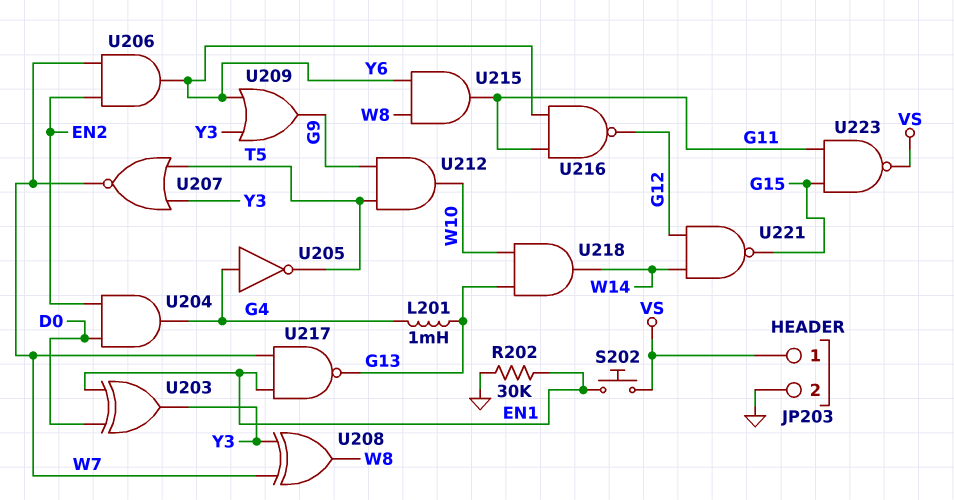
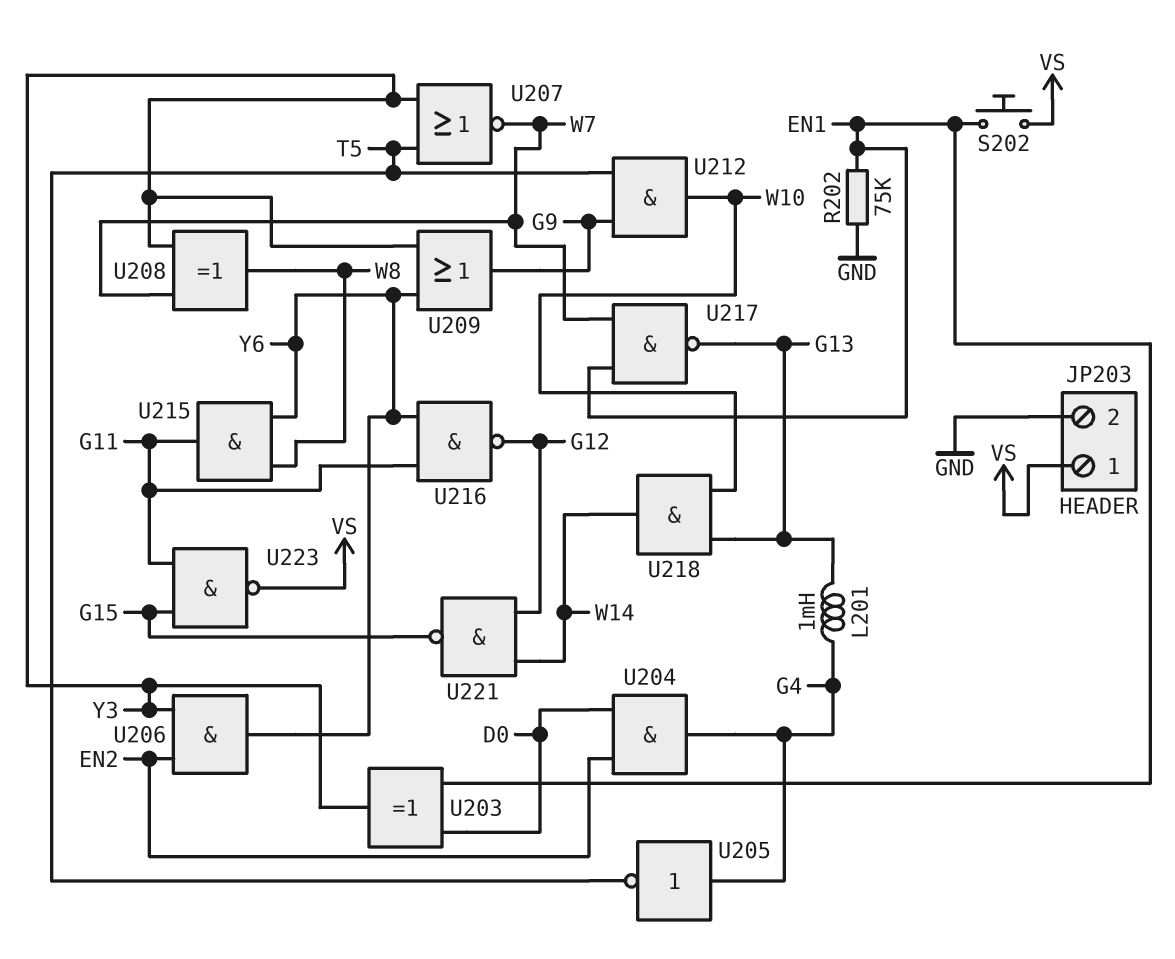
R202: 30k (EN1, GND) -> 75k (EN1, GND)
U206: AND (in EN2, in W7, out Y6) -> AND (in EN2, in Y3, out Y6)

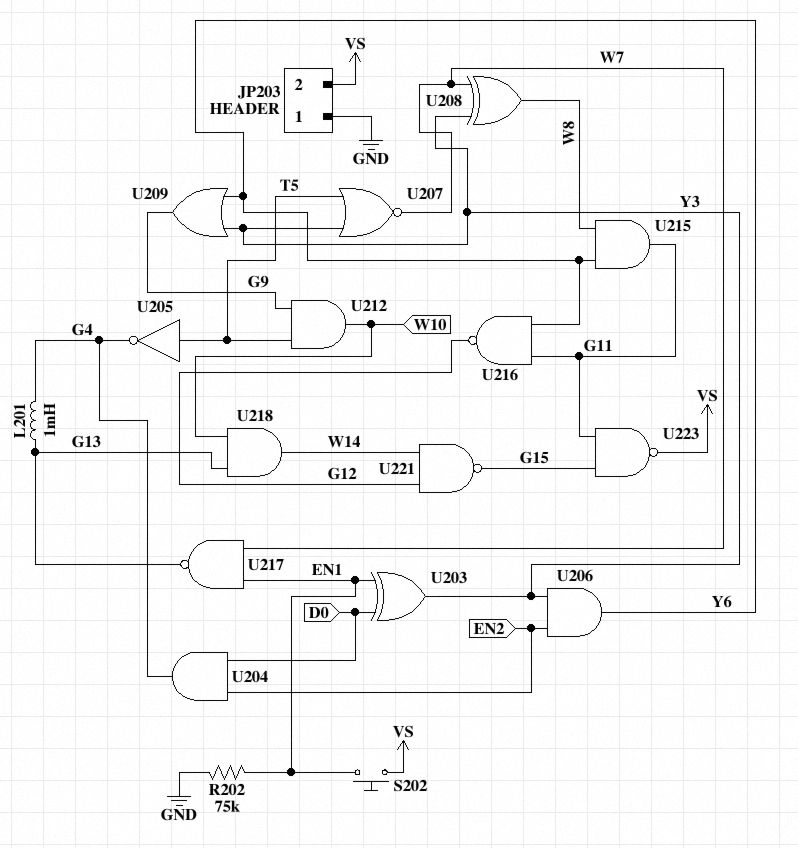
JP203 pin 1: VS -> GND
JP203 pin 2: GND -> VS
U205: NOT (in G4, out T5) -> NOT (in T5, out G4)

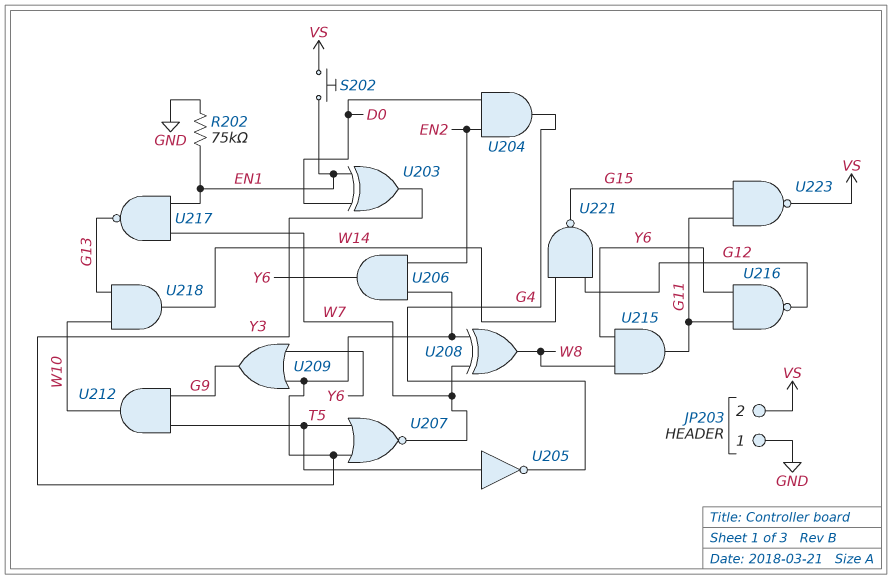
L201: 1mH (G4, G13) -> none

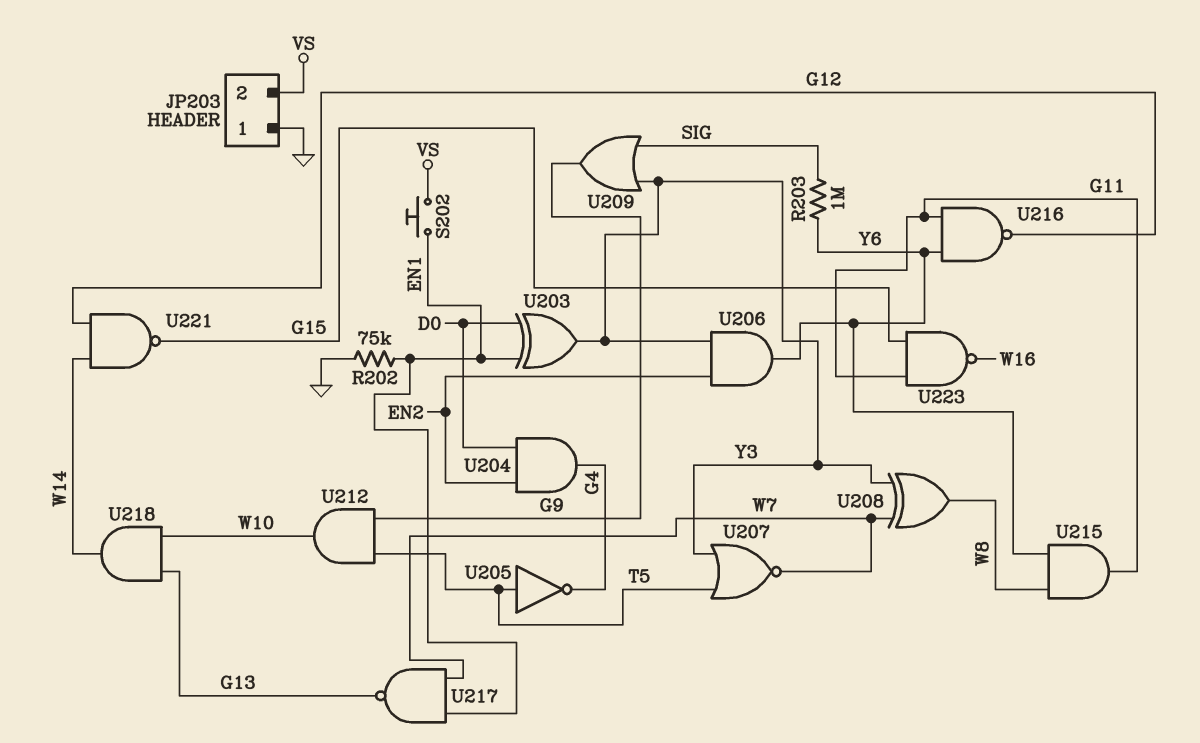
R203: none -> 1M (SIG, Y6)
U209: OR (in Y3, in Y6, out G9) -> OR (in SIG, in Y3, out G9)
U223: NAND (in G11, in G15, out VS) -> NAND (in G11, in G15, out W16)

